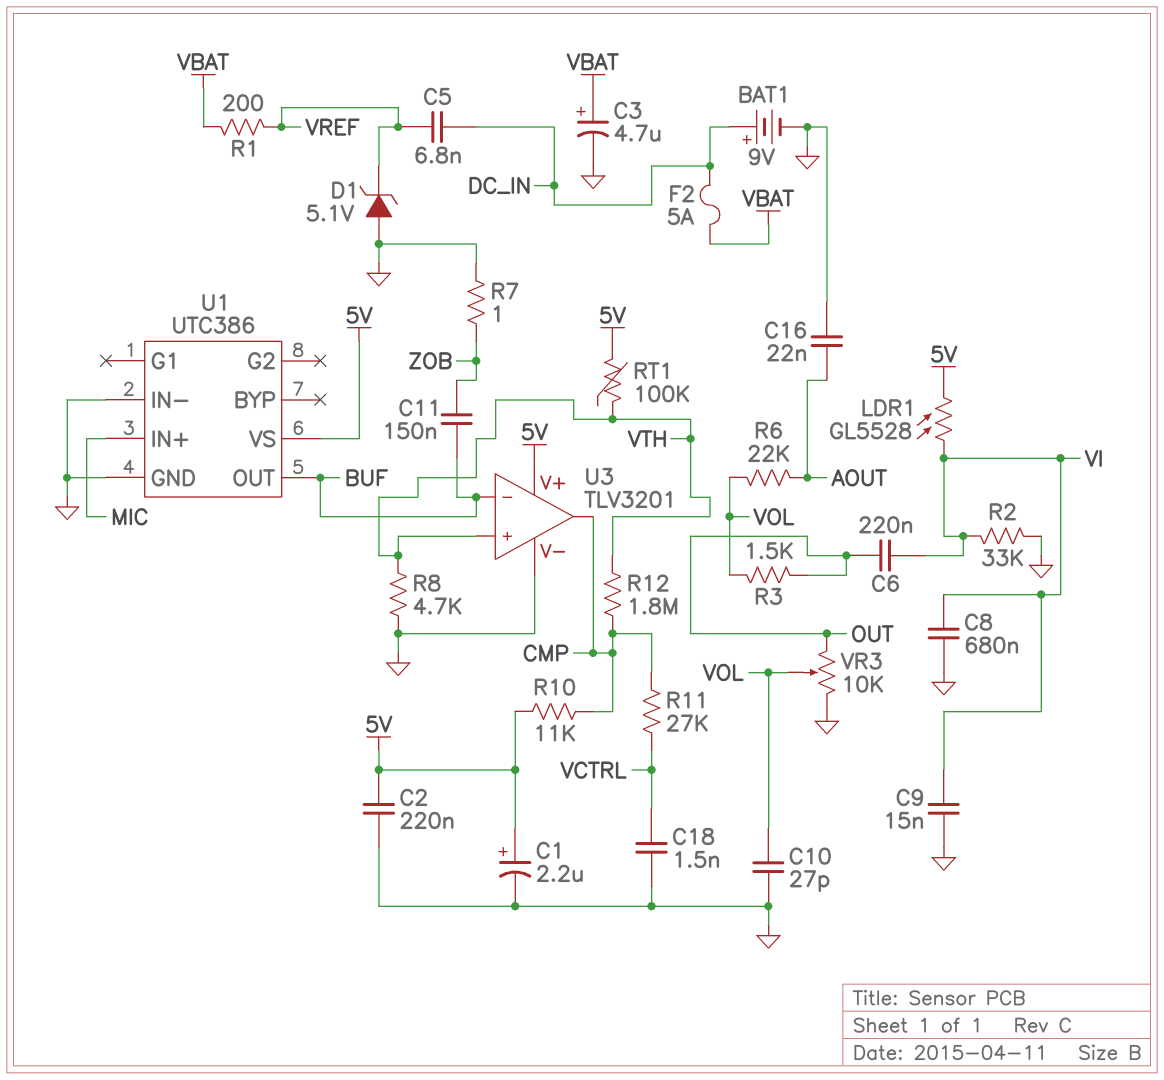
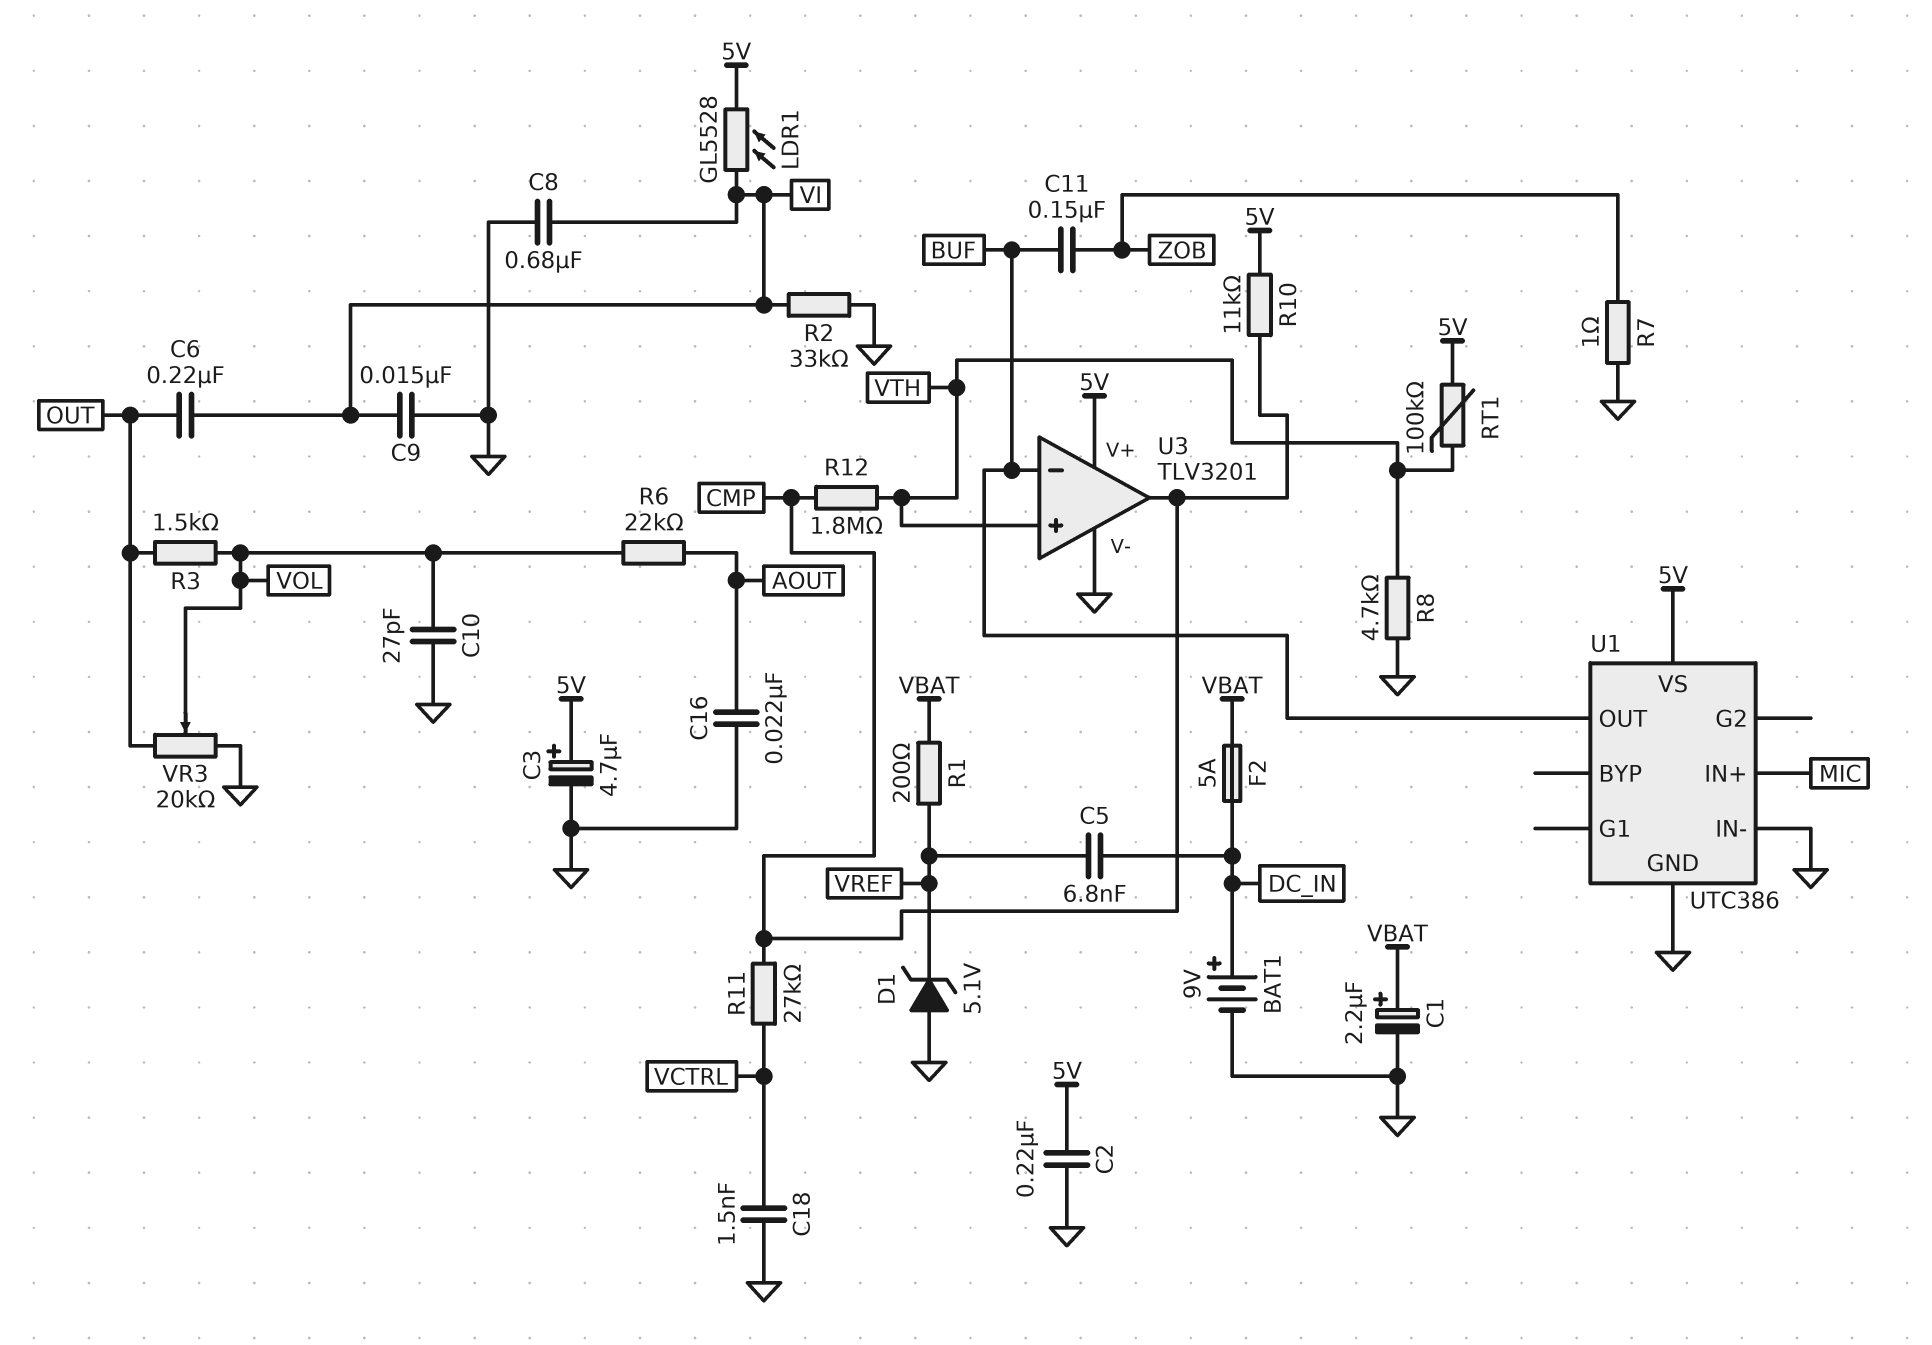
C1: 2.2uF (plus 5V, minus GND) -> 2.2uF (plus VBAT, minus GND)
C3: 4.7uF (plus VBAT, minus GND) -> 4.7uF (plus 5V, minus GND)
VR3: 10k (GND, OUT, wiper VOL) -> 20k (GND, OUT, wiper VOL)

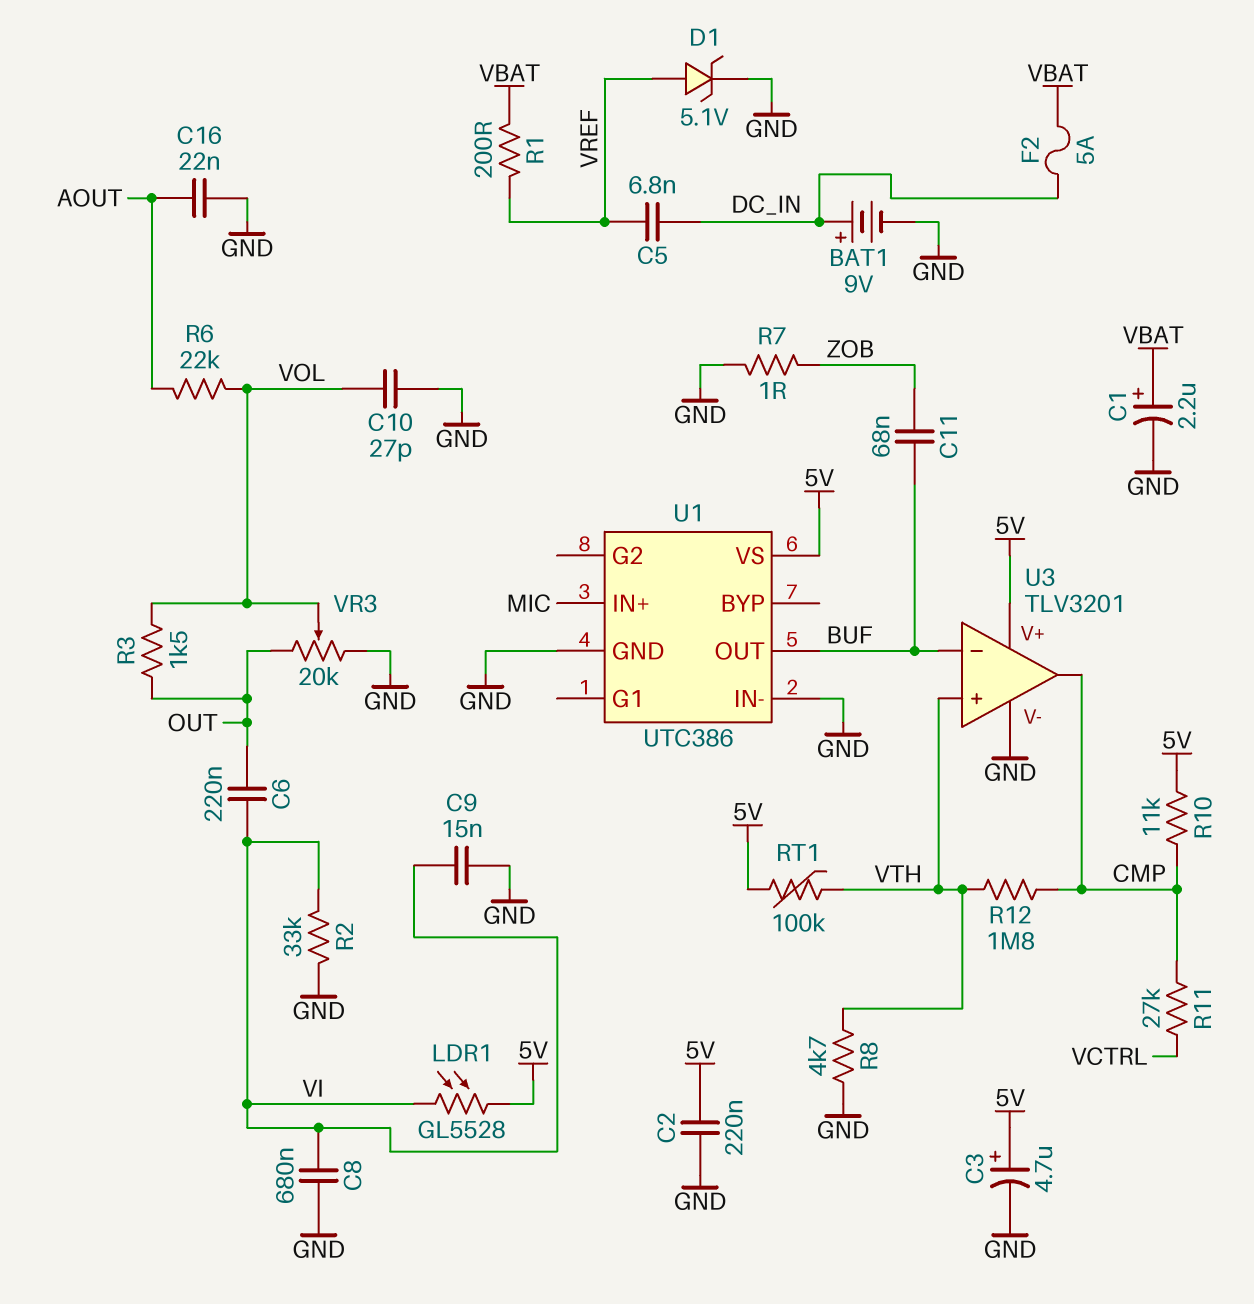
C11: 150nF (BUF, ZOB) -> 68nF (BUF, ZOB)
C18: 1.5nF (GND, VCTRL) -> none
D1: zener 5.1V (A GND, K VREF) -> zener 5.1V (A VREF, K GND)

